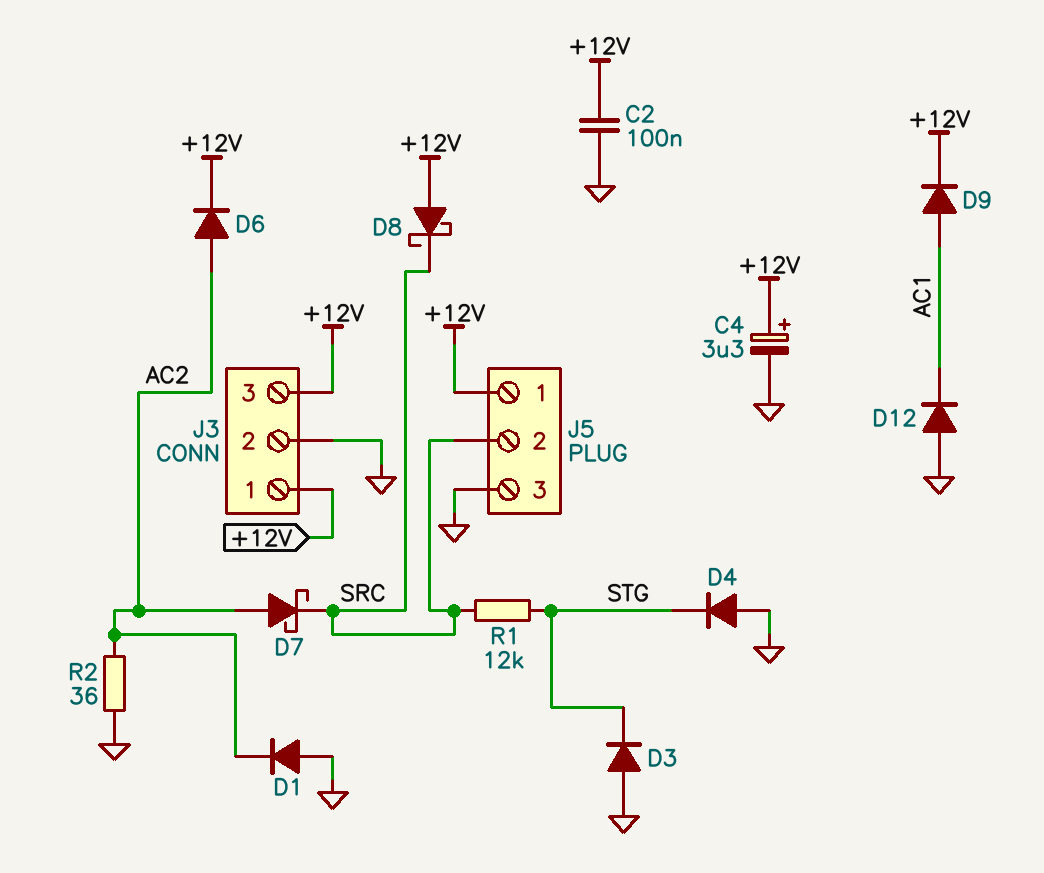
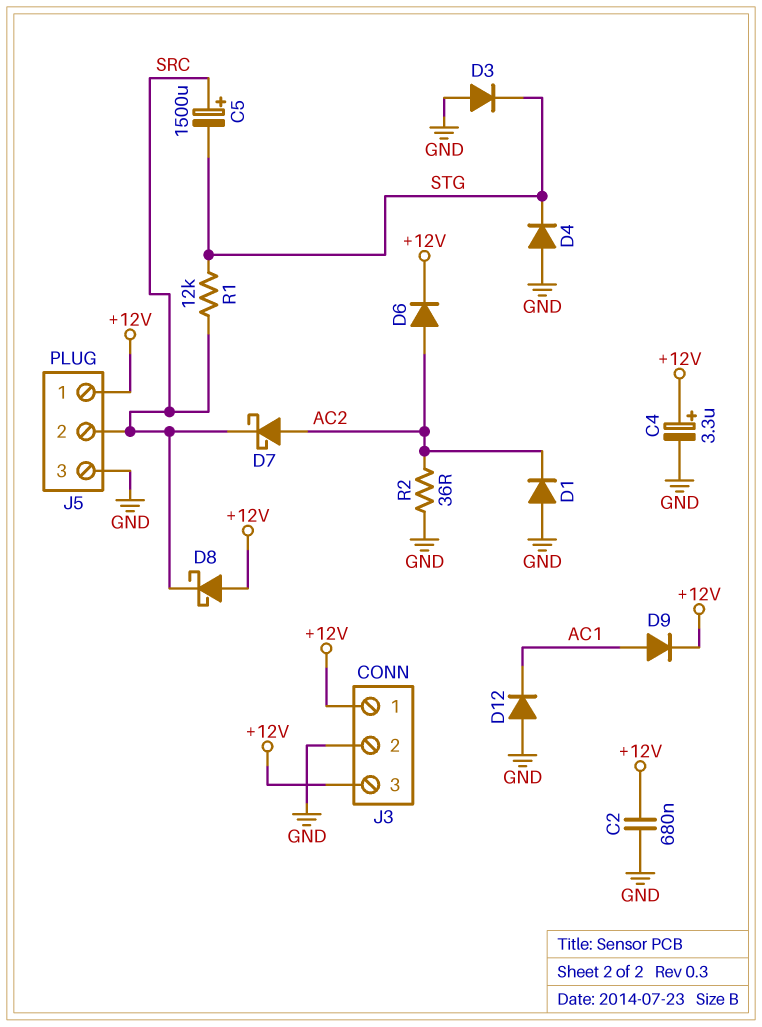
C2: 100nF (+12V, GND) -> 680nF (+12V, GND)
C5: none -> 1500uF (plus SRC, minus STG)

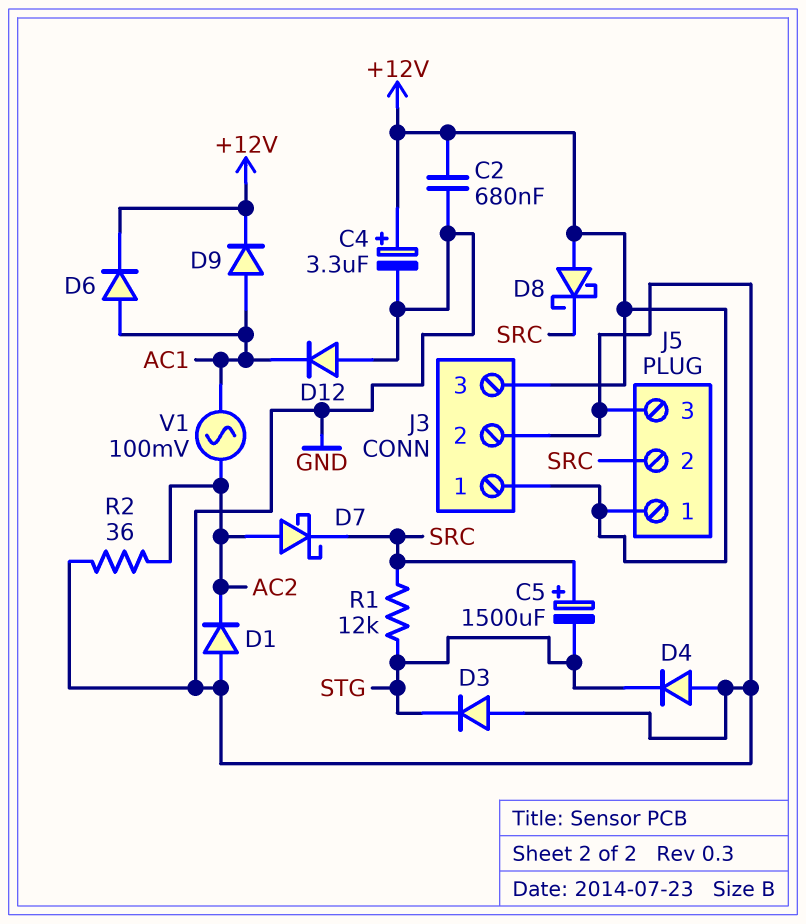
D6: diode (A AC2, K +12V) -> diode (A AC1, K +12V)
V1: none -> AC 100mV (AC1, AC2)

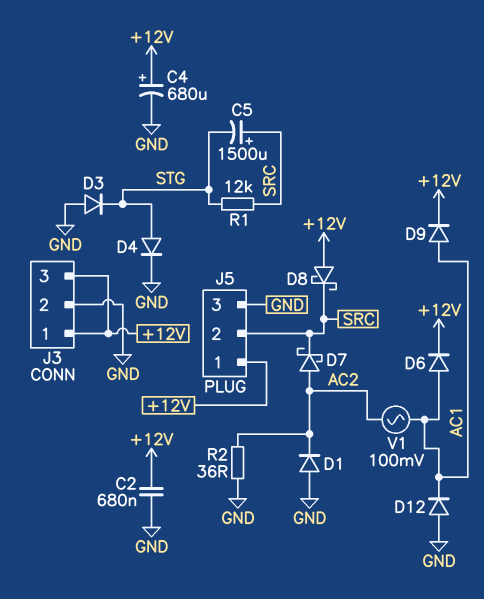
C4: 3.3uF (plus +12V, minus GND) -> 680uF (plus +12V, minus GND)
D4: diode (A GND, K STG) -> diode (A STG, K GND)

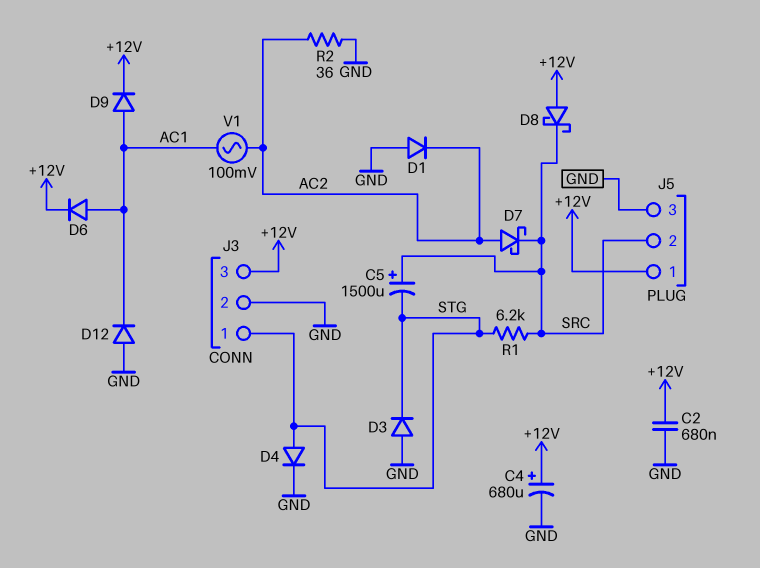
J3 pin 1: +12V -> STG
R1: 12k (SRC, STG) -> 6.2k (SRC, STG)

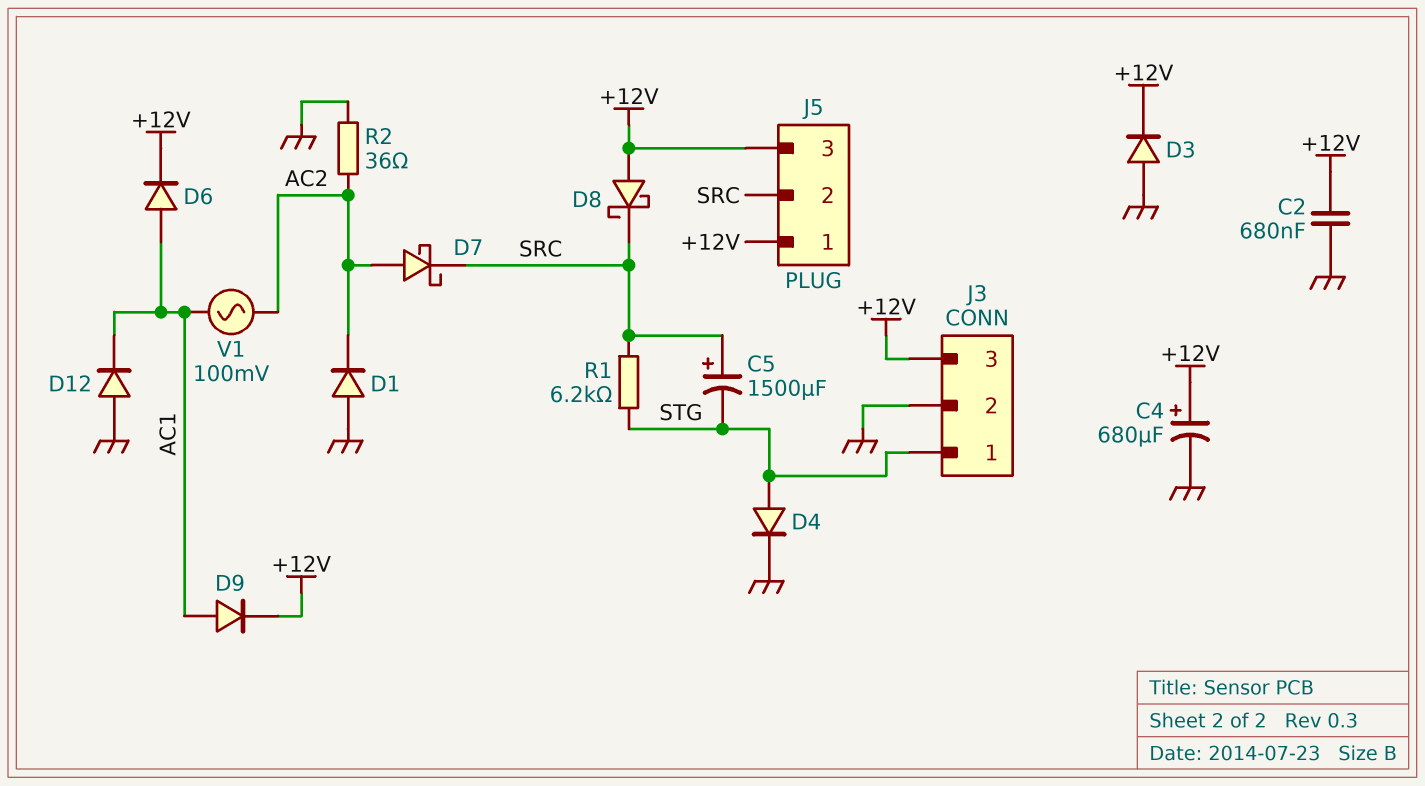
D3: diode (A GND, K STG) -> diode (A GND, K +12V)
J5 pin 3: GND -> +12V

